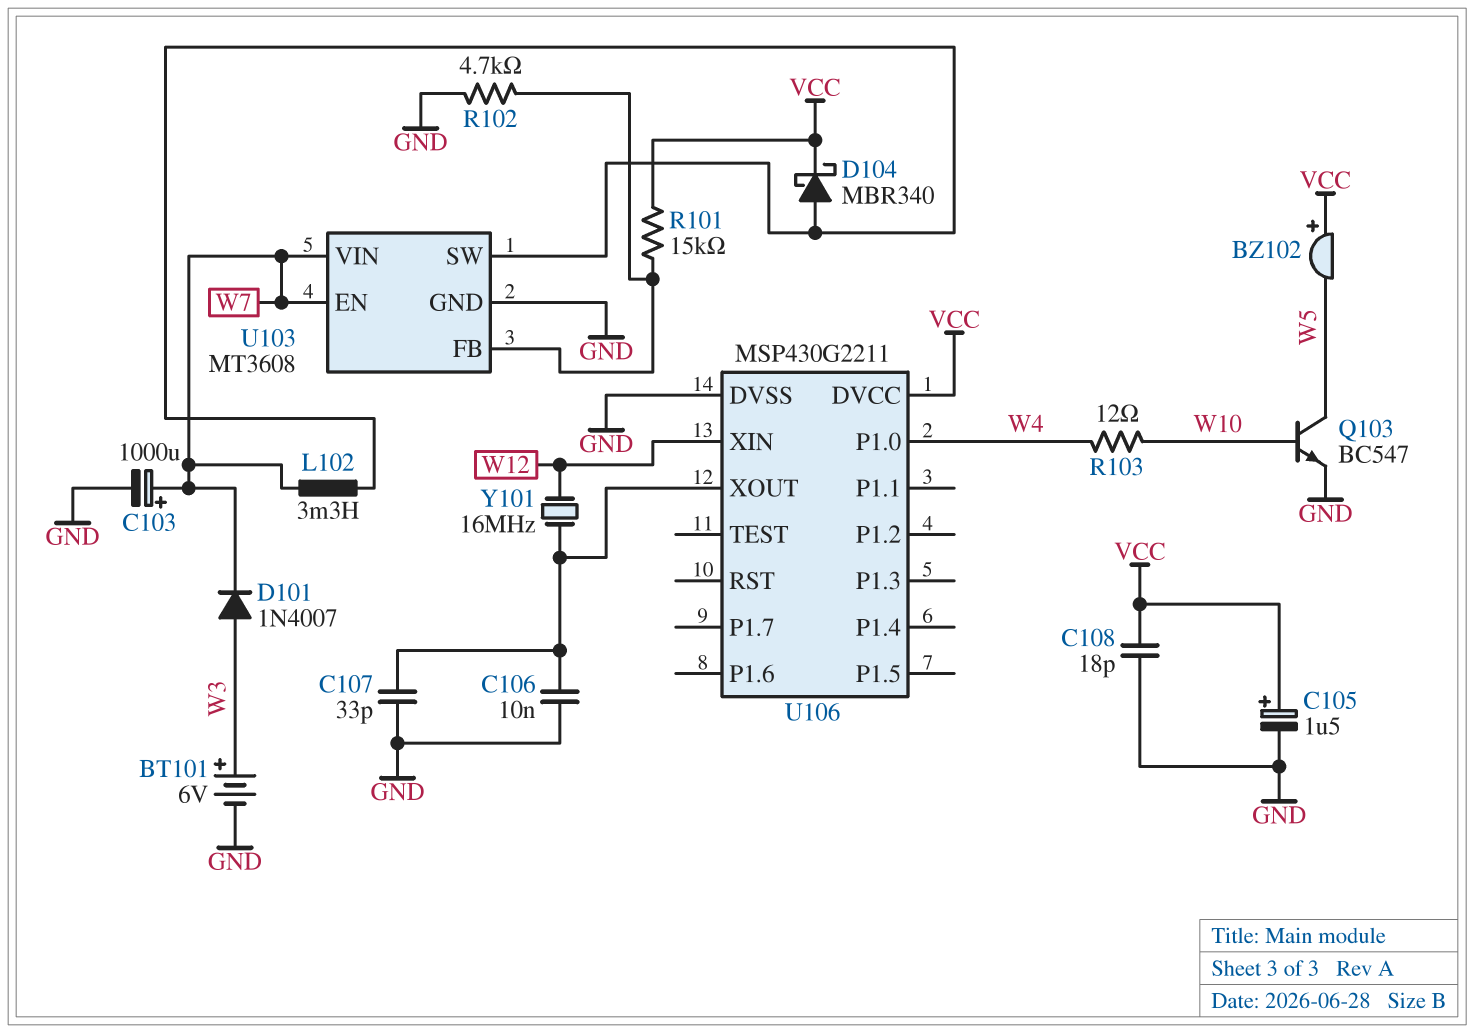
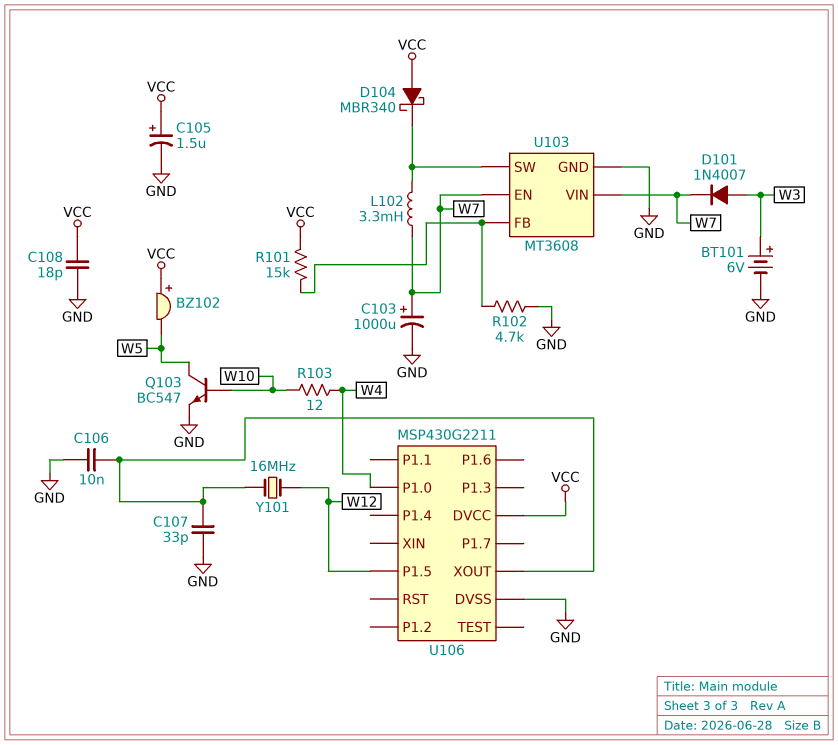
D104: schottky MBR340 (A U103/SW, K VCC) -> schottky MBR340 (A VCC, K U103/SW)
U106 pin P1.5: none -> W12
U106 pin XIN: W12 -> none

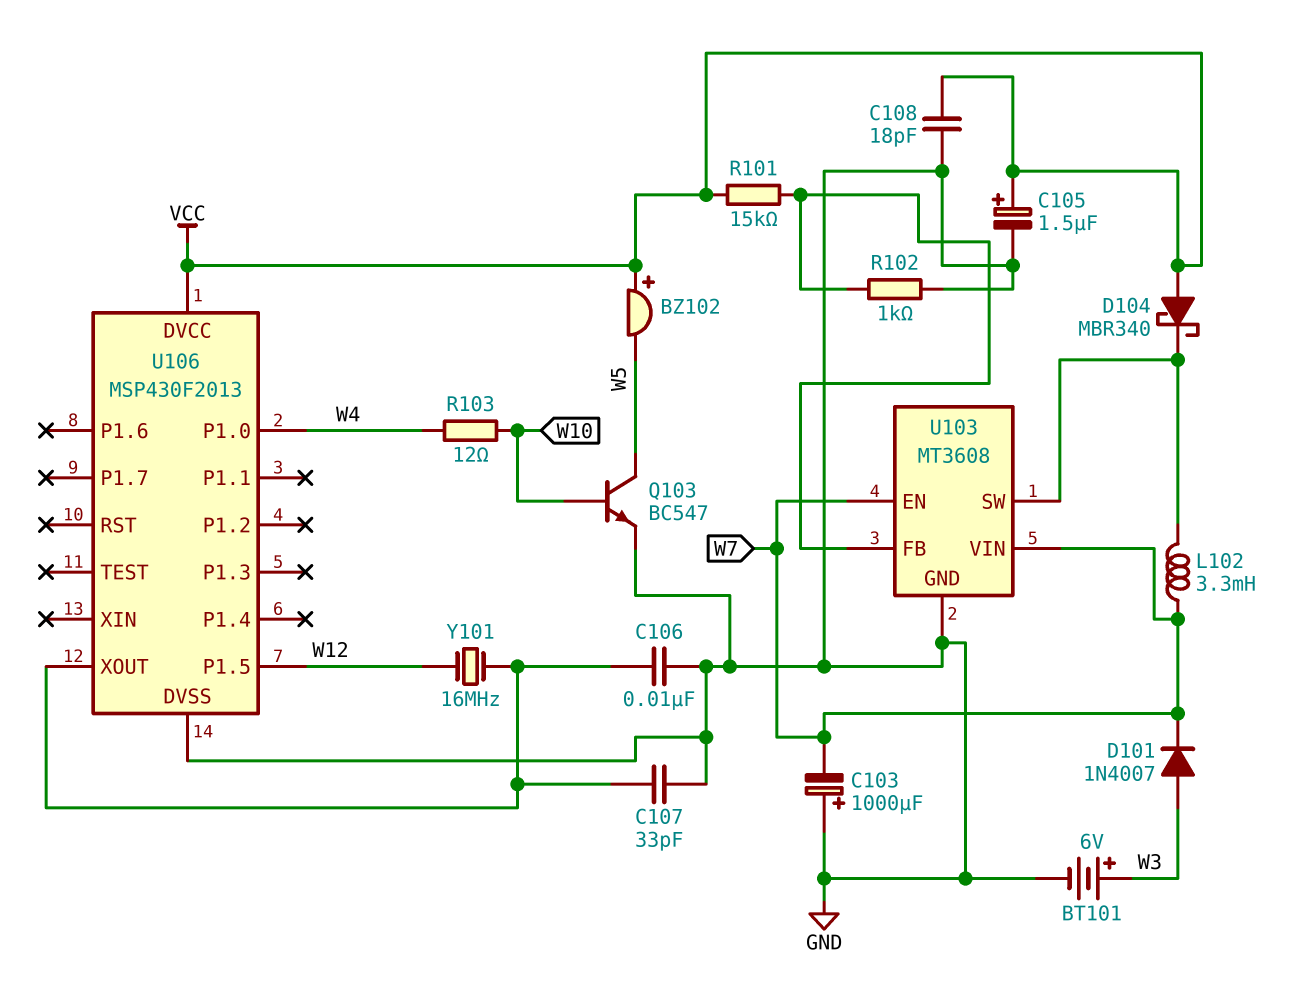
C103: 1000uF (plus W7, minus GND) -> 1000uF (plus GND, minus W7)
R102: 4.7k (GND, U103/FB) -> 1k (GND, U103/FB)
U106: MSP430G2211 -> MSP430F2013

